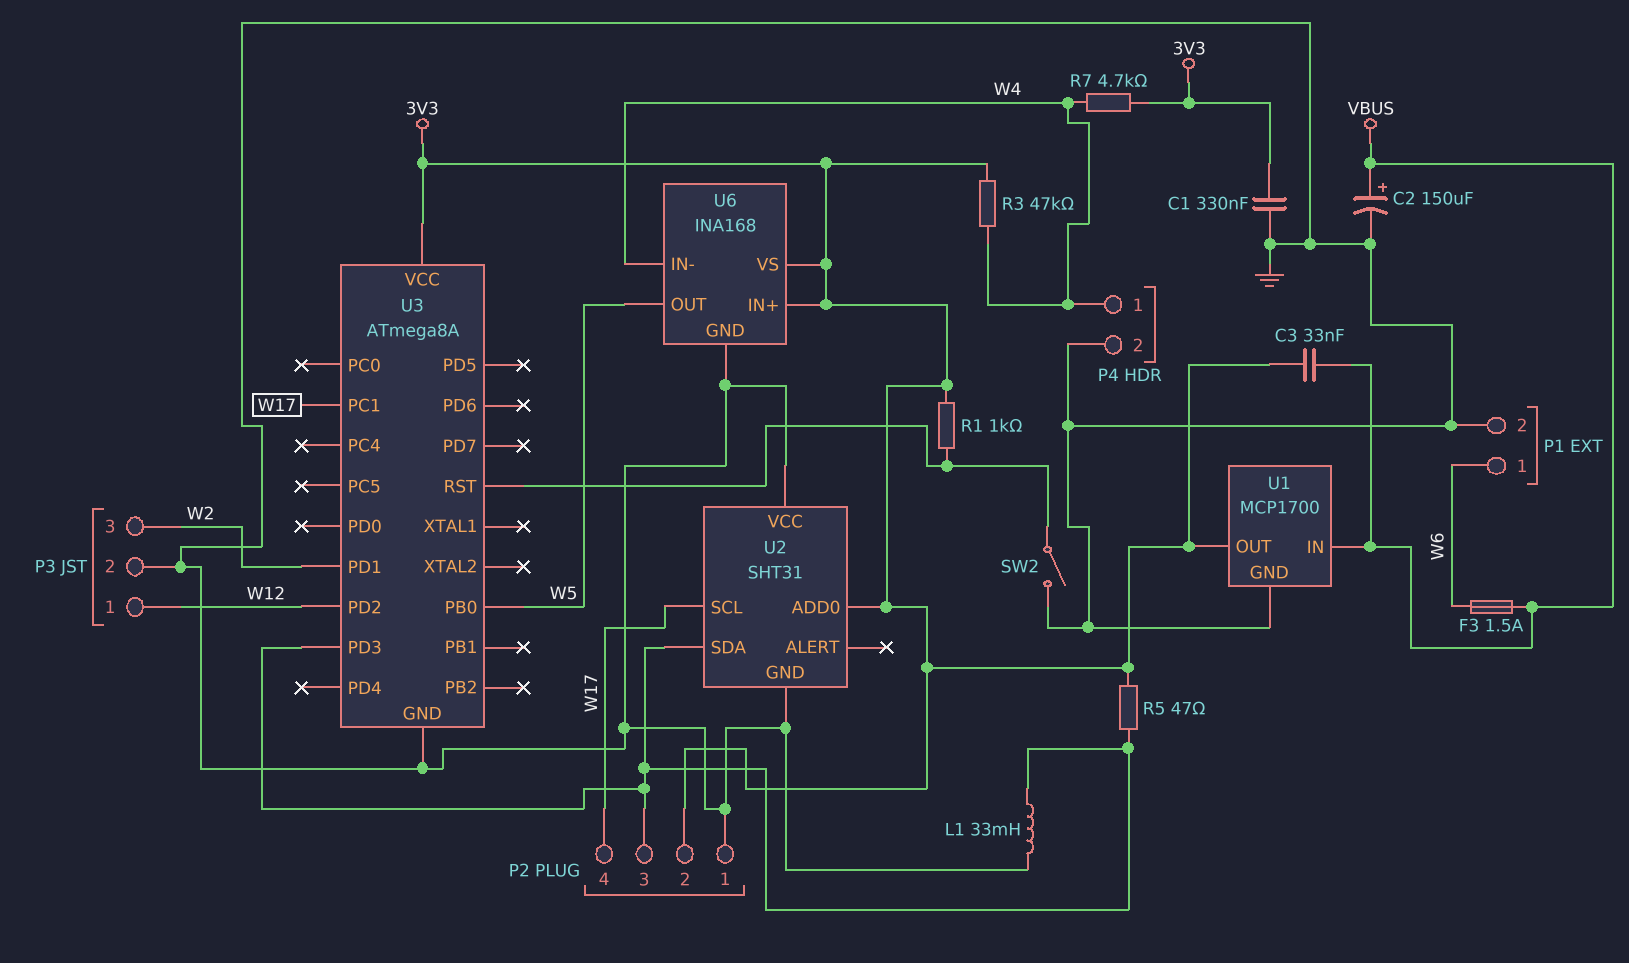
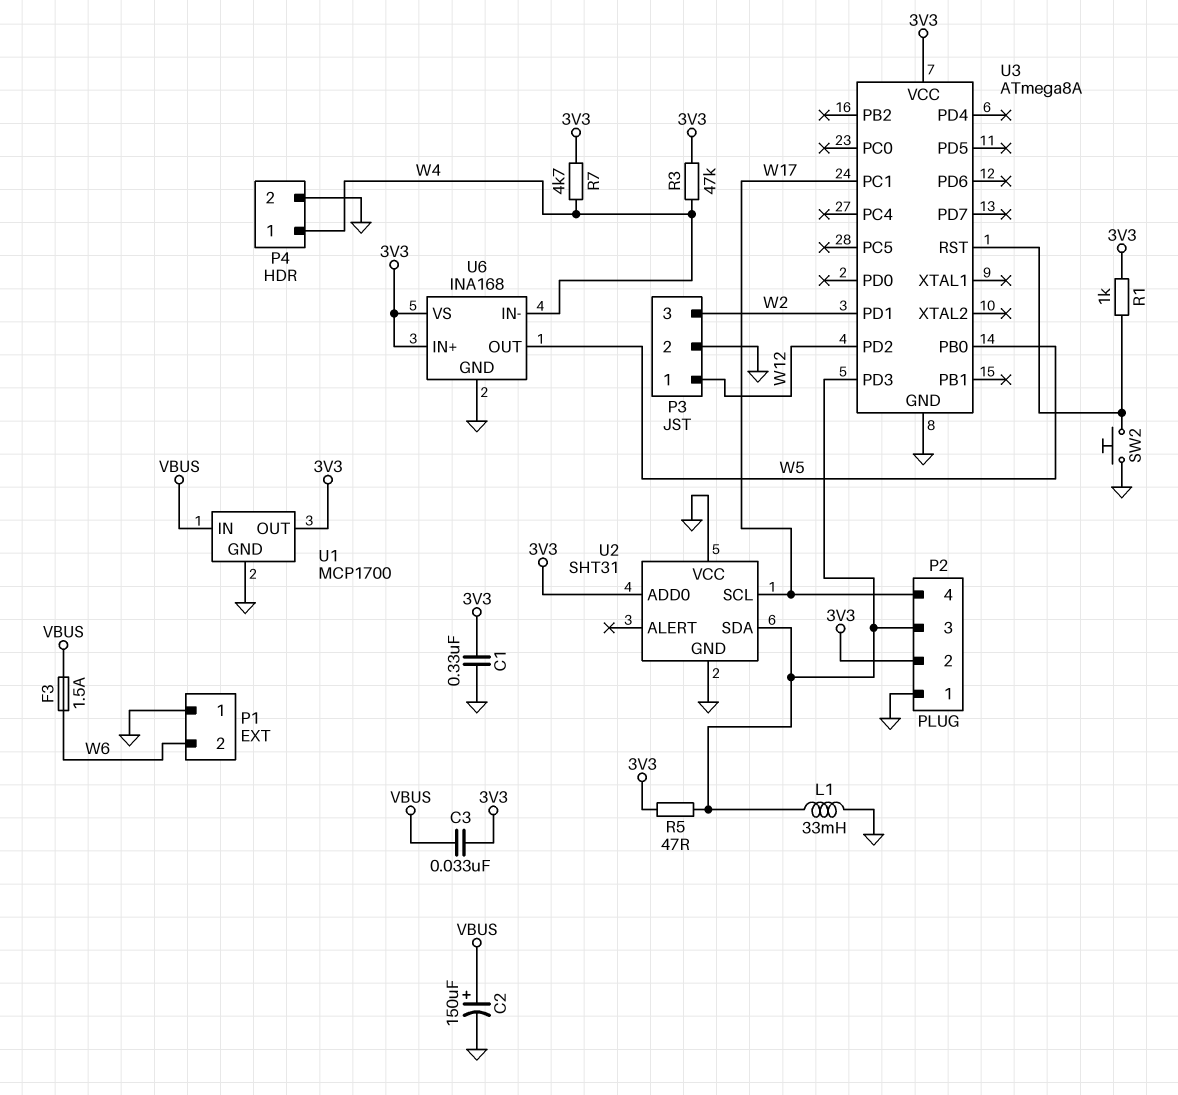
P1 pin 1: W6 -> GND
P1 pin 2: GND -> W6
SW2: switch (GND, U3/RST) -> button (GND, U3/RST)

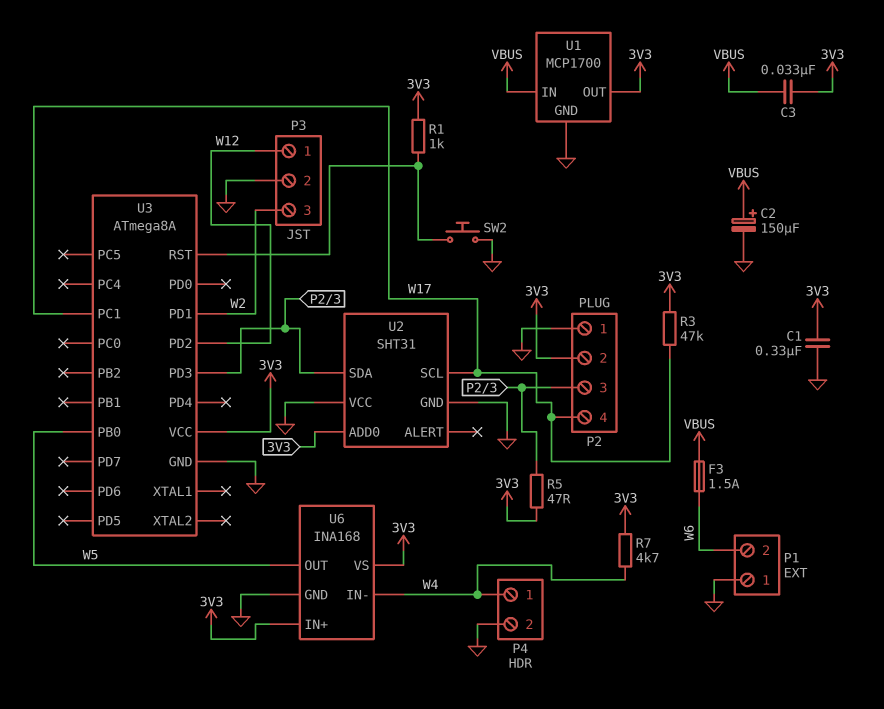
L1: 33mH (GND, P2/3) -> none
R3: 47k (3V3, W4) -> 47k (3V3, W17)

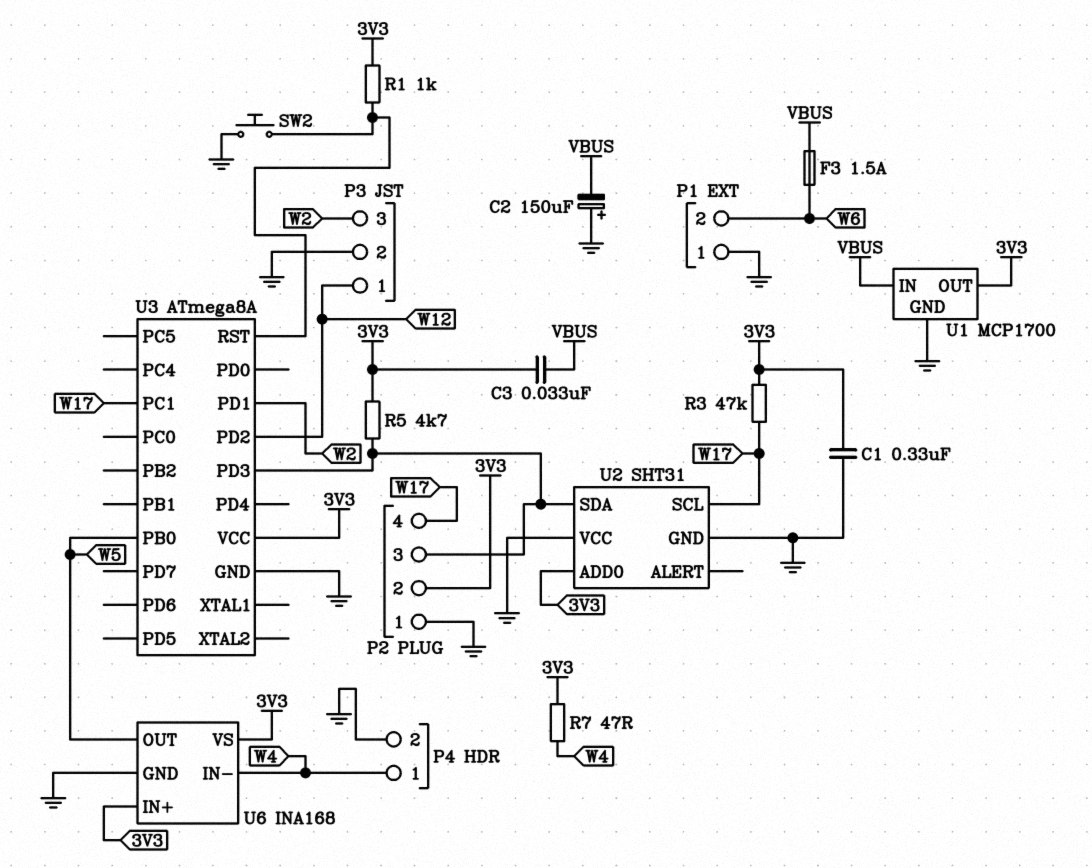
C2: 150uF (plus VBUS, minus GND) -> 150uF (plus GND, minus VBUS)
R5: 47 (3V3, P2/3) -> 4.7k (3V3, P2/3)
R7: 4.7k (3V3, W4) -> 47 (3V3, W4)

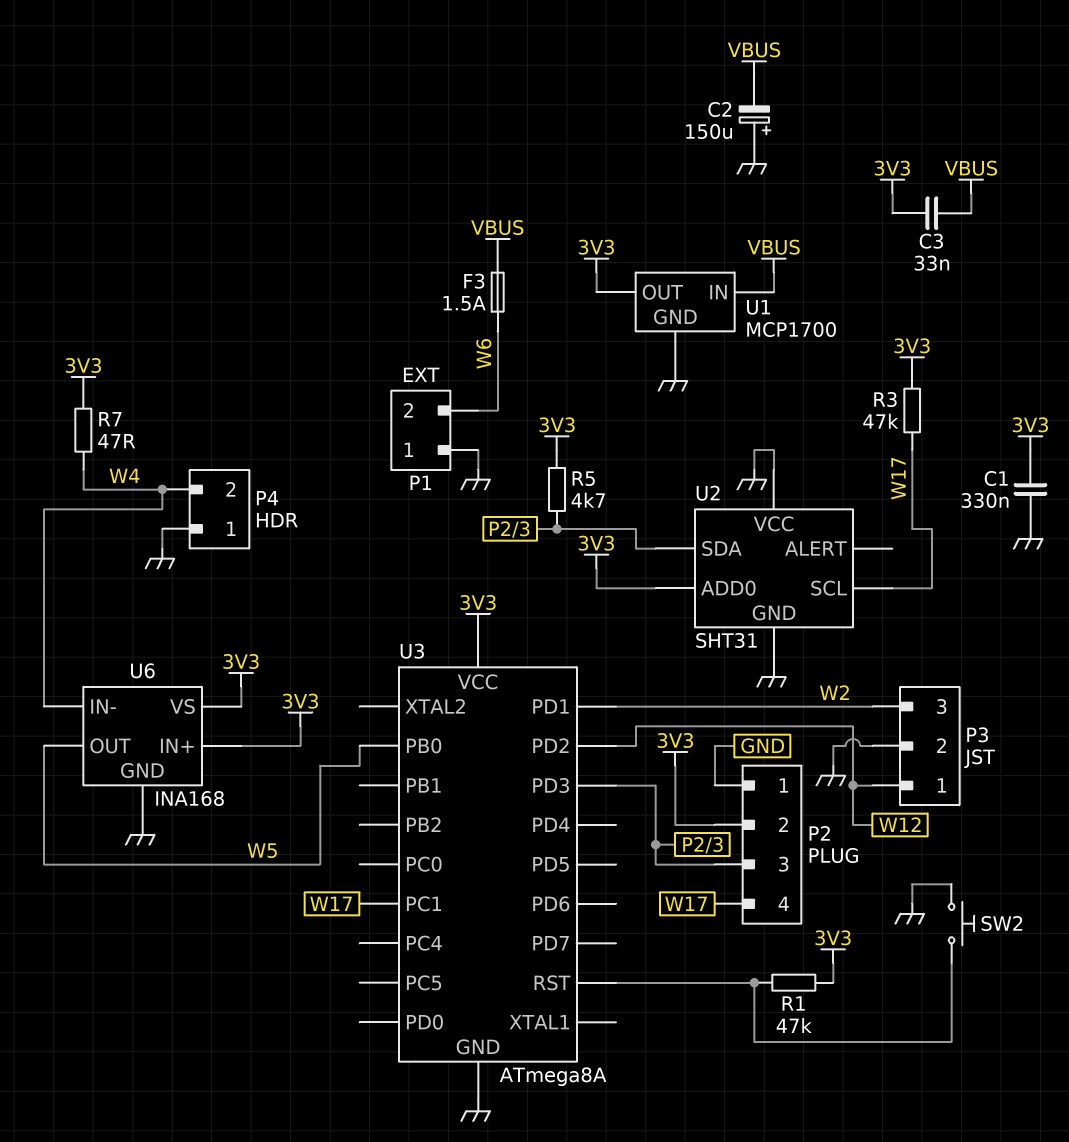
P4 pin 1: W4 -> GND
P4 pin 2: GND -> W4
R1: 1k (3V3, U3/RST) -> 47k (3V3, U3/RST)

